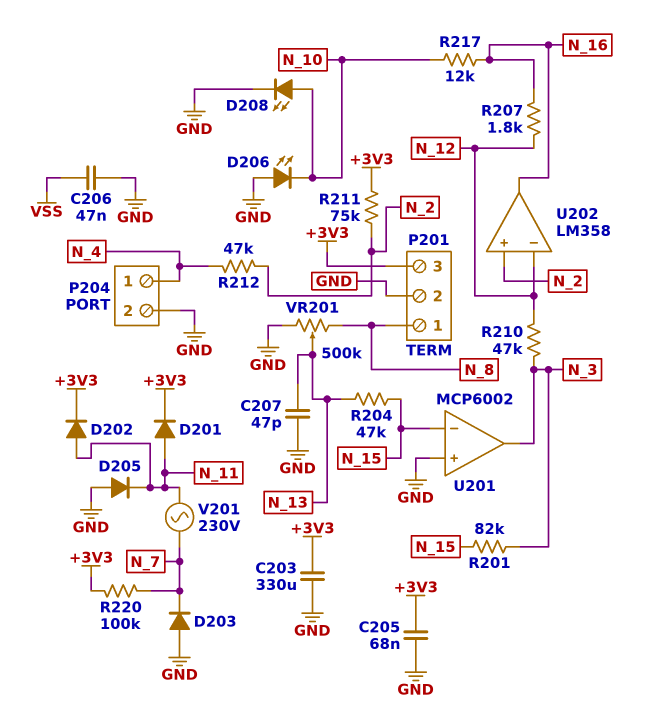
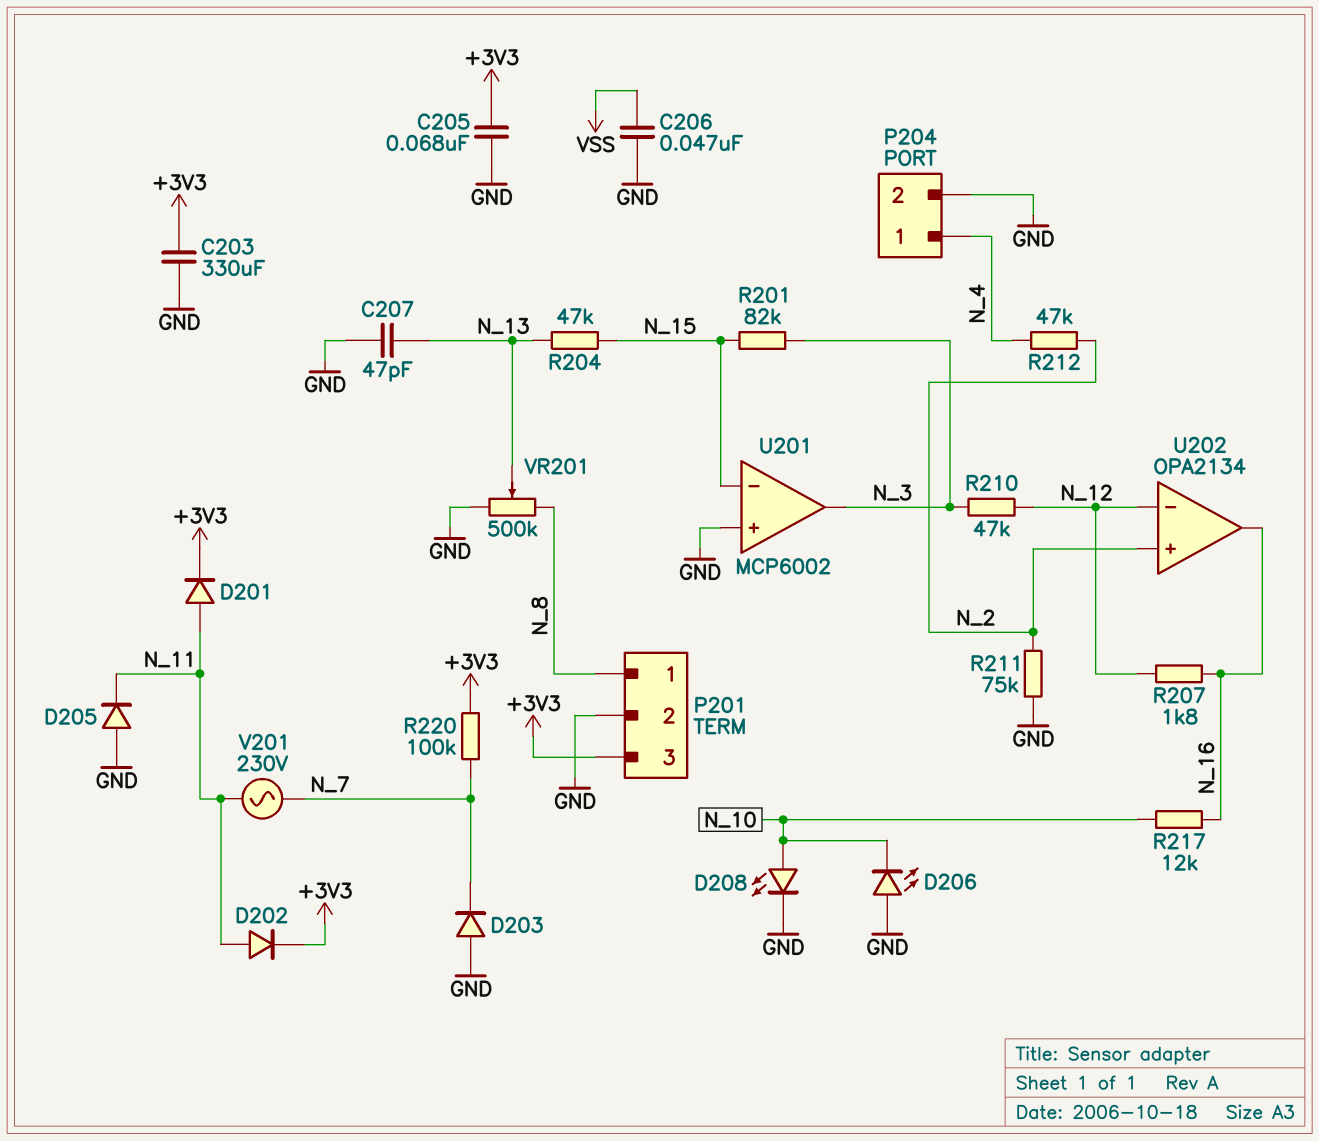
R211: 75k (+3V3, N_2) -> 75k (GND, N_2)
U202: LM358 -> OPA2134

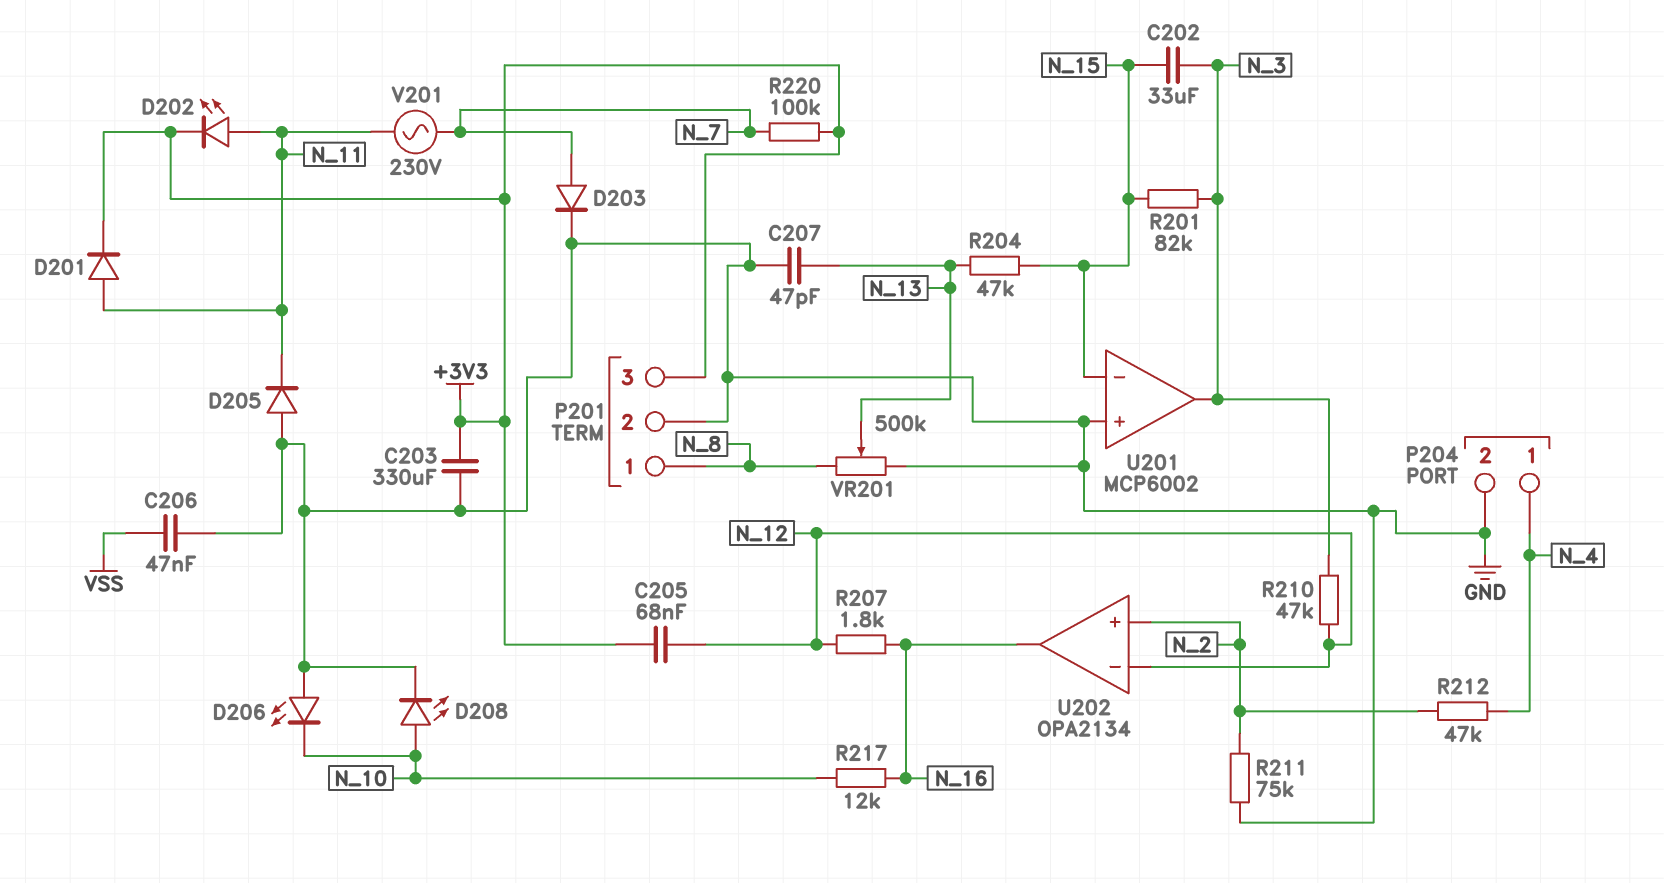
C202: none -> 33uF (N_3, N_15)
C205: 68nF (+3V3, GND) -> 68nF (+3V3, N_12)
D202: diode (A N_11, K +3V3) -> LED (A N_11, K +3V3)
D203: diode (A GND, K N_7) -> diode (A N_7, K GND)

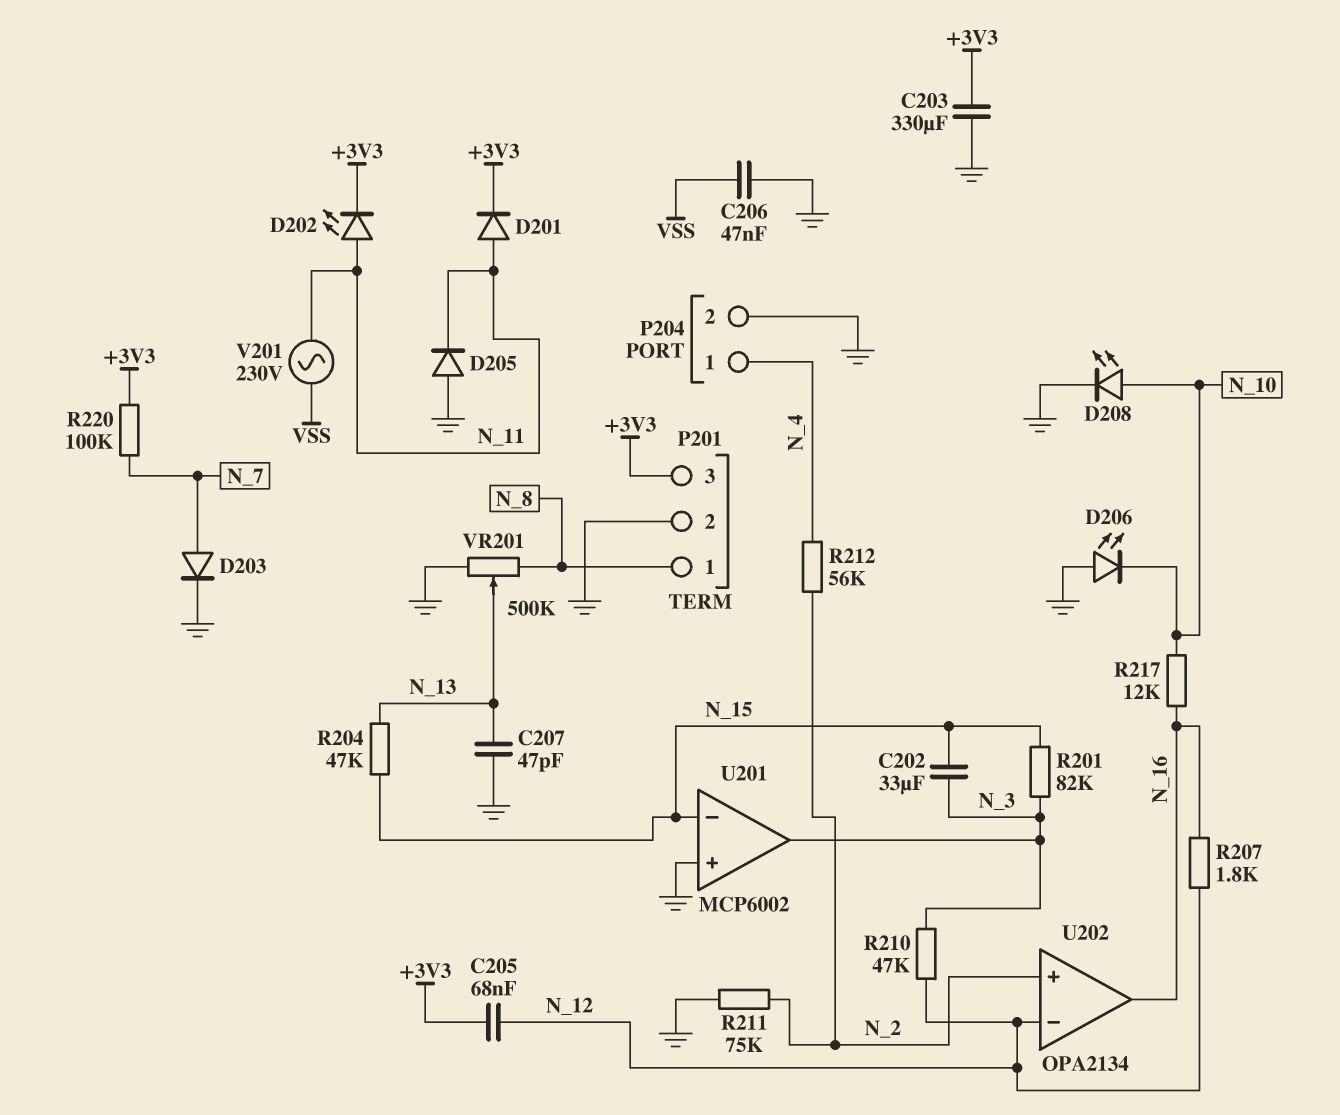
R212: 47k (N_2, N_4) -> 56k (N_2, N_4)
V201: AC 230V (N_7, N_11) -> AC 230V (N_11, VSS)

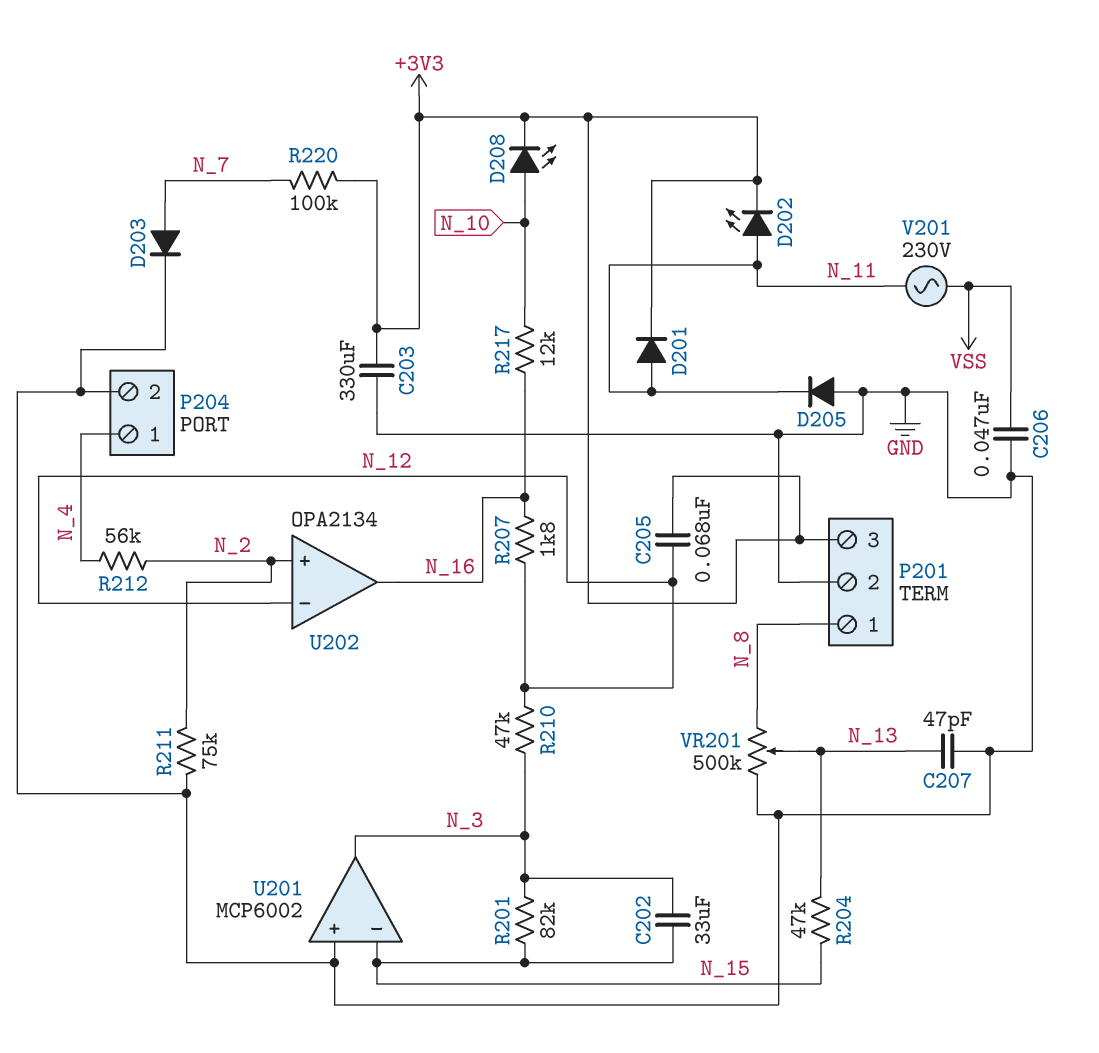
D206: LED (A GND, K N_10) -> none
D208: LED (A N_10, K GND) -> LED (A N_10, K +3V3)

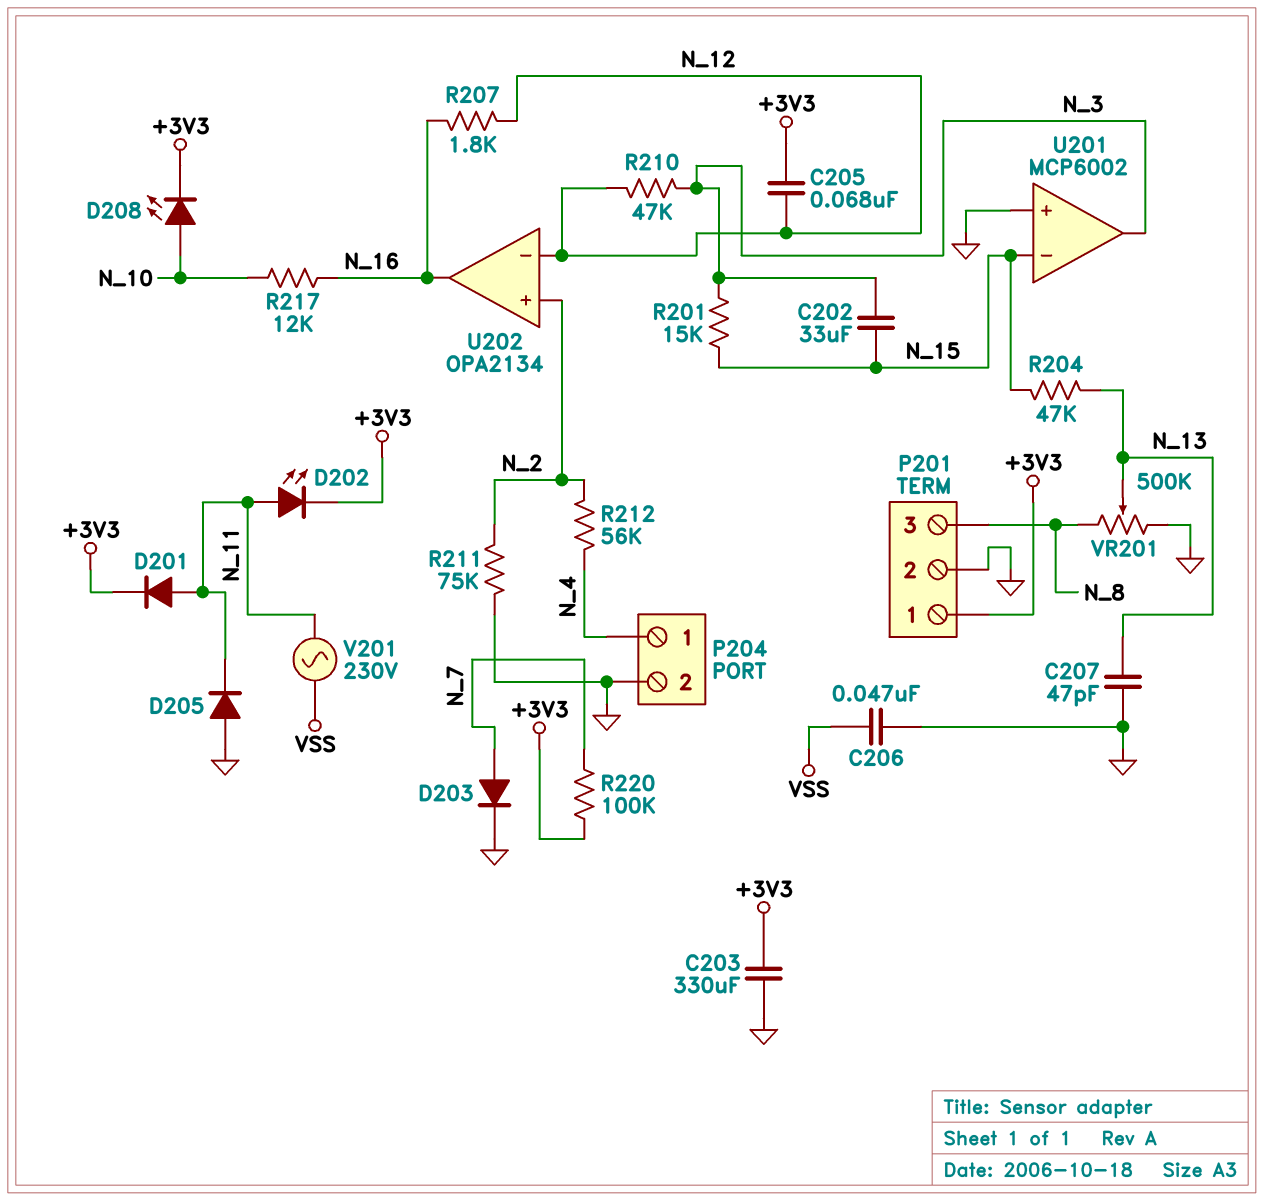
P201 pin 1: N_8 -> +3V3
P201 pin 3: +3V3 -> N_8
R201: 82k (N_3, N_15) -> 15k (N_3, N_15)

